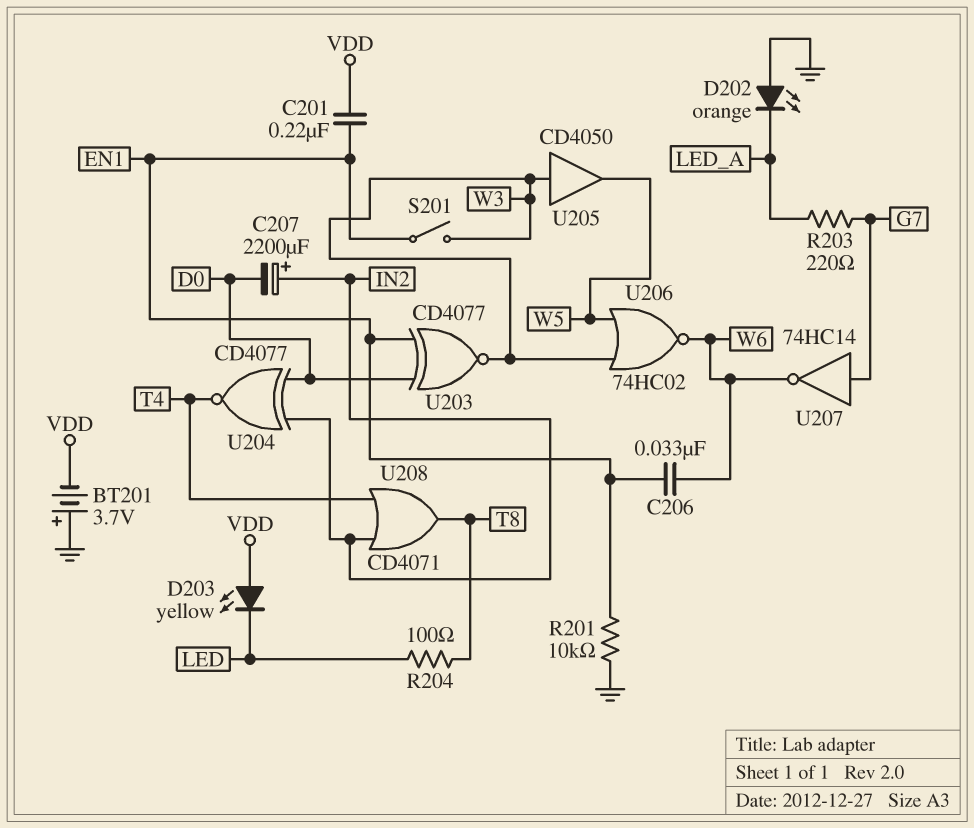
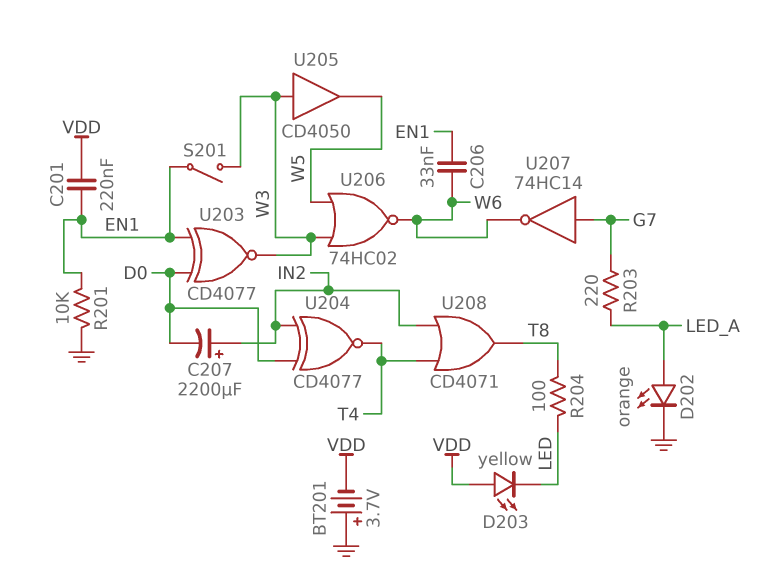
D202: LED orange (A GND, K LED_A) -> LED orange (A LED_A, K GND)

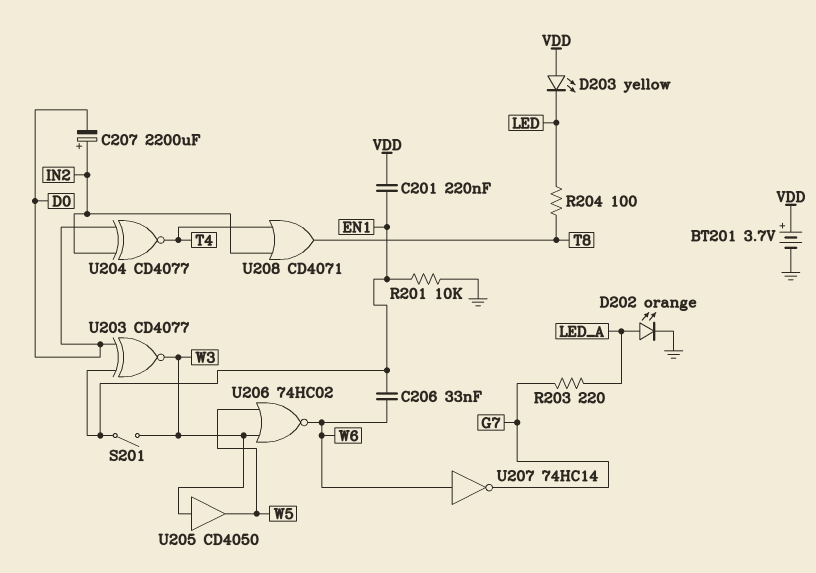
BT201: 3.7V (plus GND, minus VDD) -> 3.7V (plus VDD, minus GND)
U207: NOT 74HC14 (in G7, out W6) -> NOT 74HC14 (in W6, out G7)

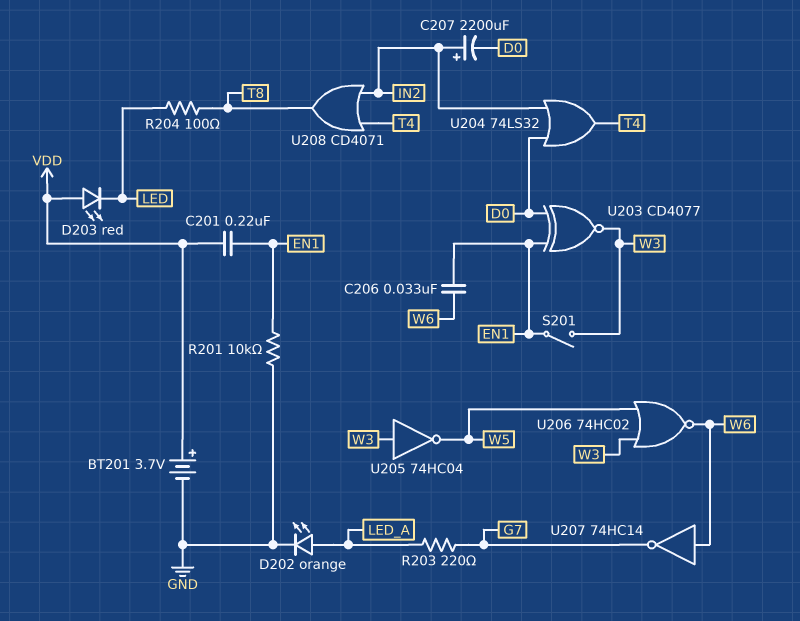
D203: LED yellow (A VDD, K LED) -> LED red (A VDD, K LED)
U204: XNOR CD4077 (in D0, in IN2, out T4) -> OR 74LS32 (in D0, in IN2, out T4)
U205: buffer CD4050 (in W3, out W5) -> NOT 74HC04 (in W3, out W5)

